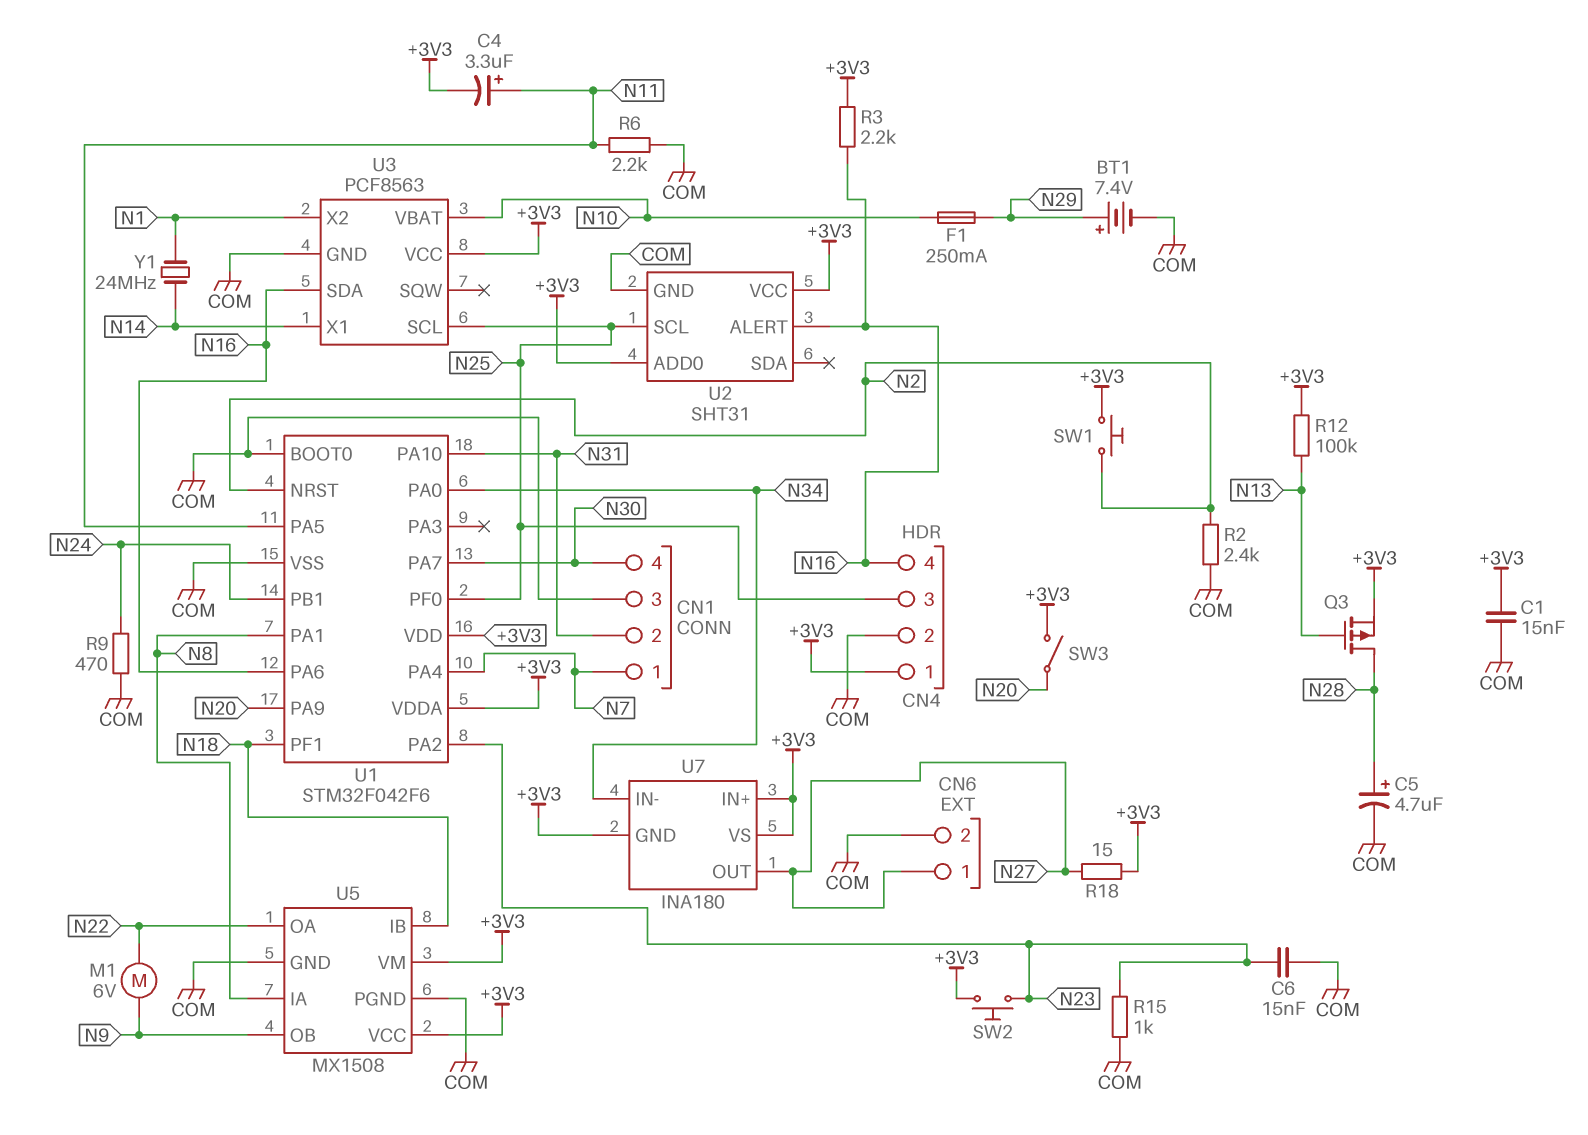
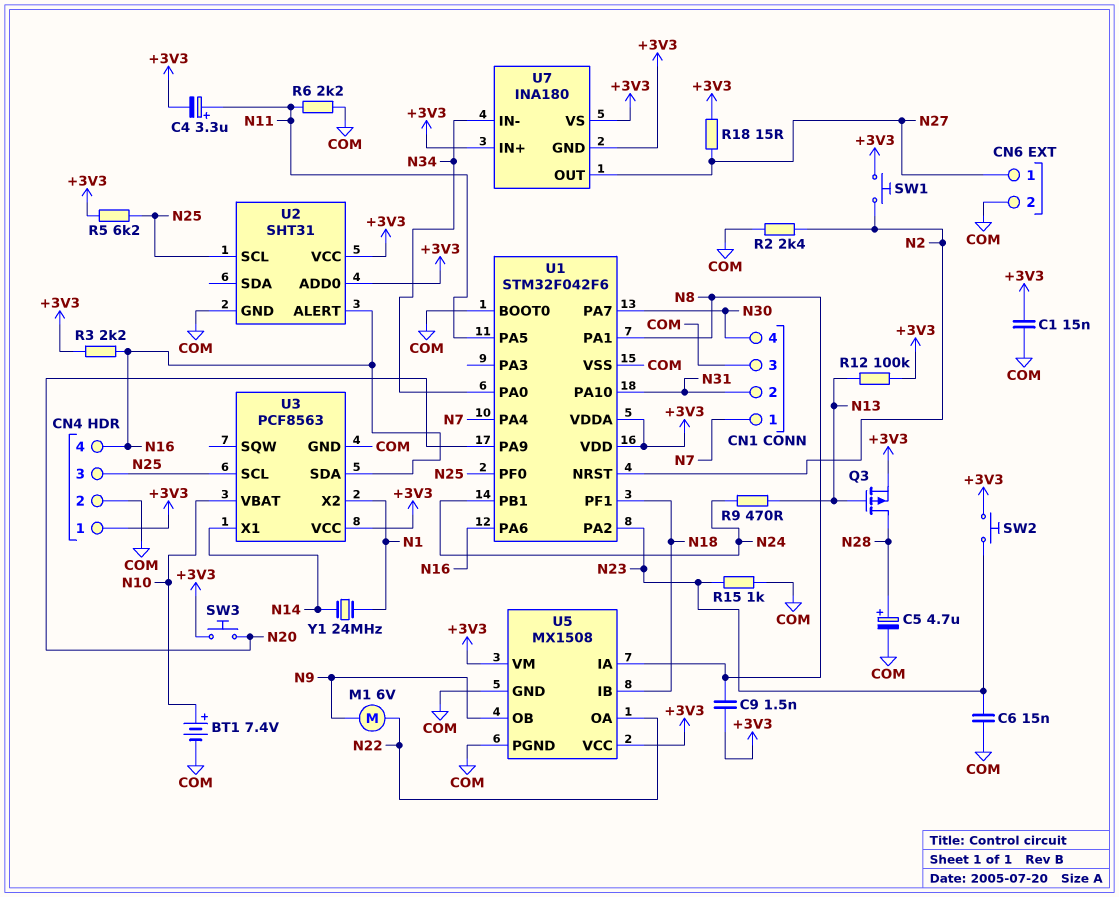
BT1: 7.4V (plus N29, minus COM) -> 7.4V (plus N10, minus COM)
C9: none -> 1.5nF (+3V3, N8)
F1: 250mA (N10, N29) -> none
R5: none -> 6.2k (+3V3, N25)
R9: 470 (COM, N24) -> 470 (N13, N24)
SW3: switch (+3V3, N20) -> button (+3V3, N20)

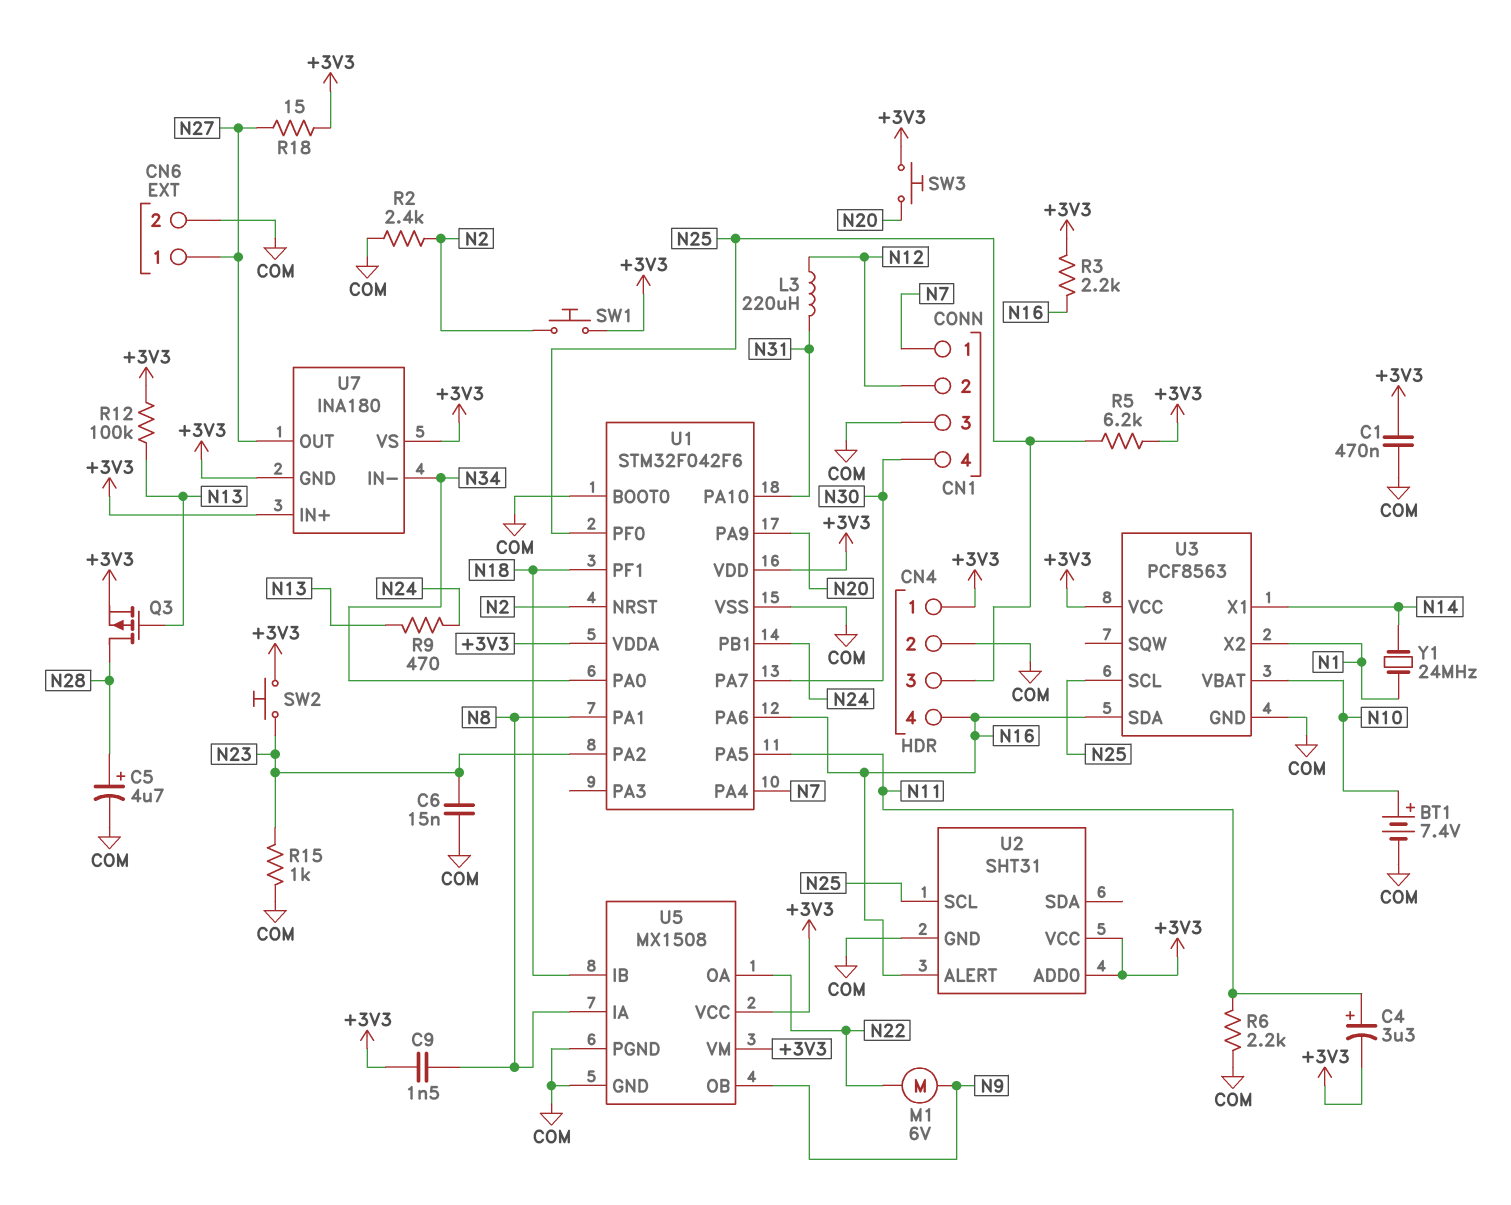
C1: 15nF (+3V3, COM) -> 470nF (+3V3, COM)
CN1 pin 2: N31 -> N12
L3: none -> 220uH (N12, N31)

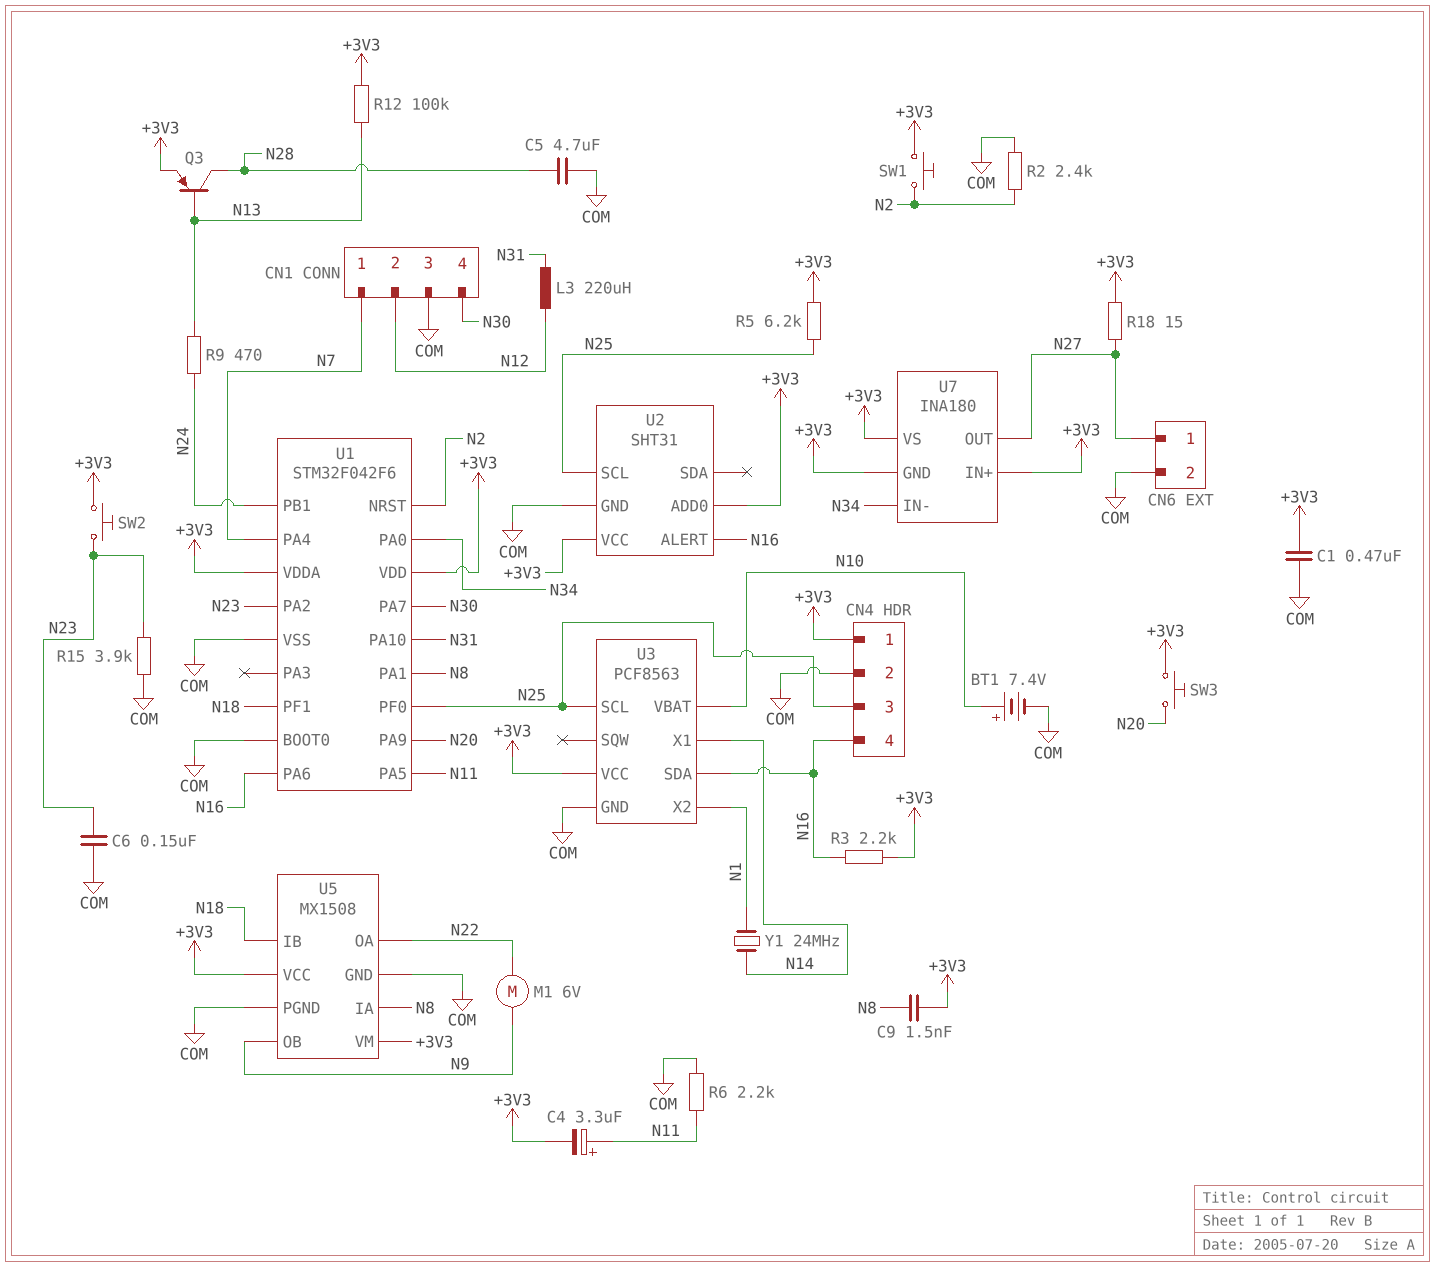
C5: 4.7uF (plus N28, minus COM) -> 4.7uF (COM, N28)
C6: 15nF (COM, N23) -> 150nF (COM, N23)
Q3: PMOS (G N13, D N28, S +3V3) -> PNP (B N13, C N28, E +3V3)
R15: 1k (COM, N23) -> 3.9k (COM, N23)

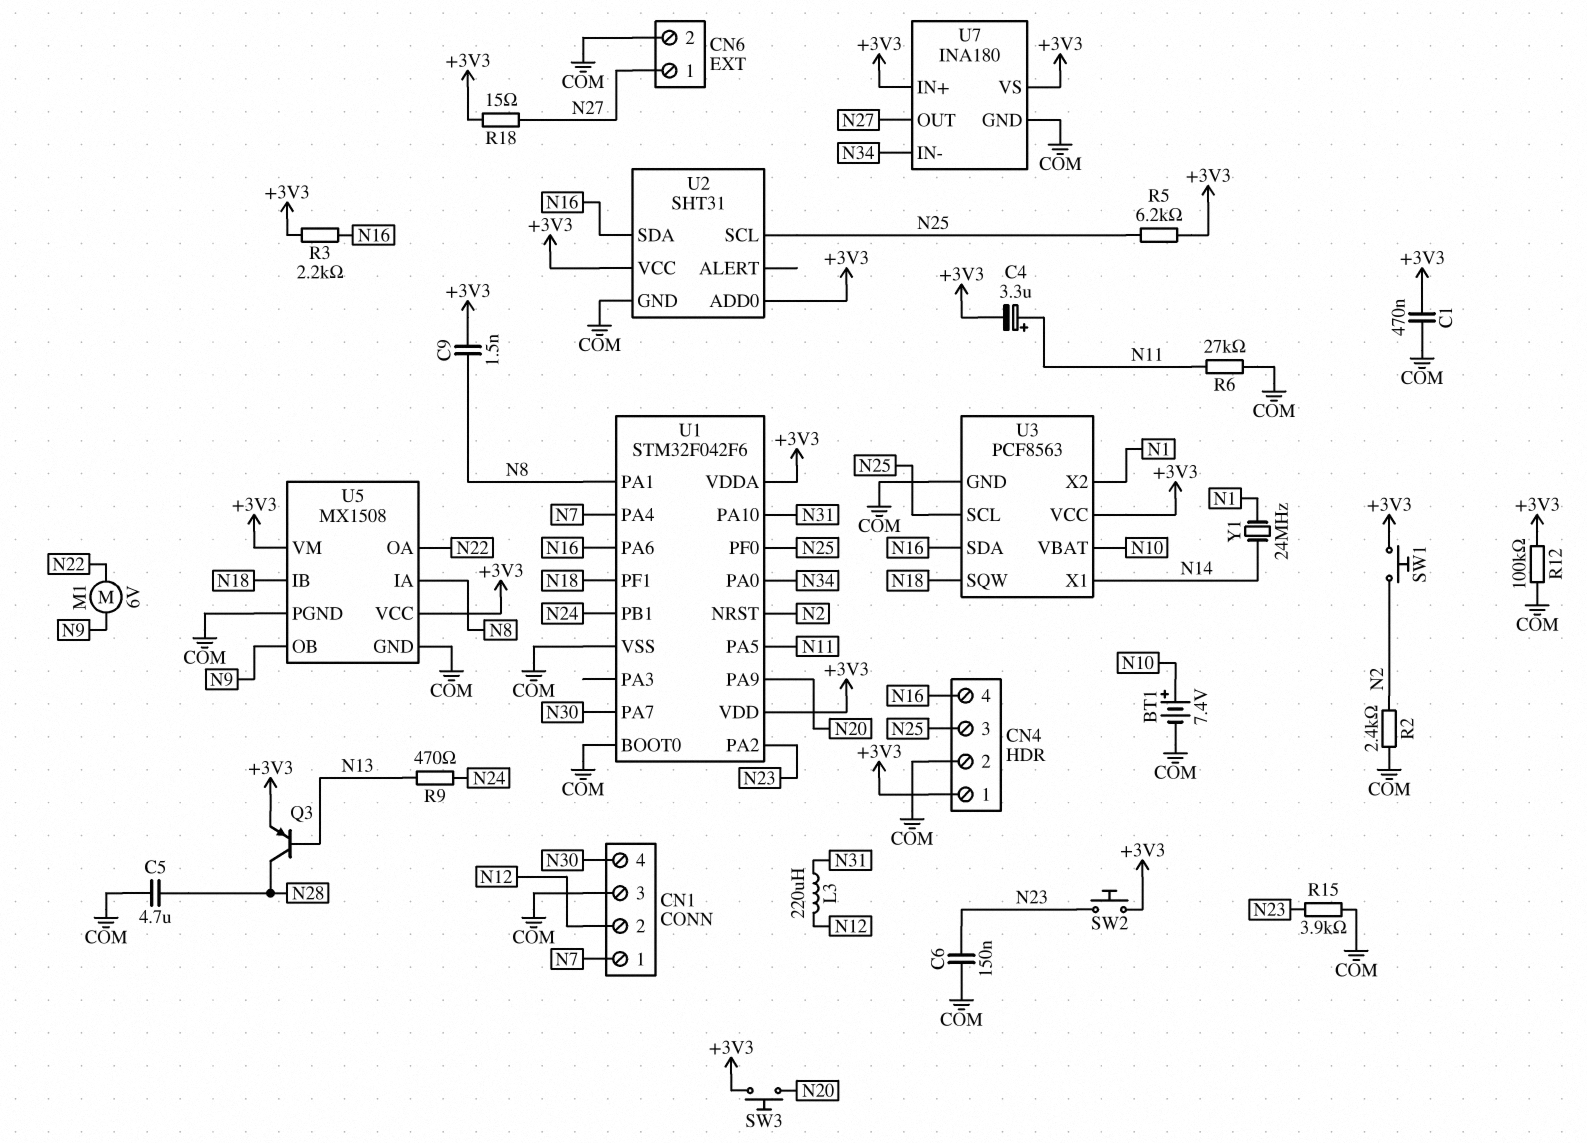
R6: 2.2k (COM, N11) -> 27k (COM, N11)
R12: 100k (+3V3, N13) -> 100k (+3V3, COM)
U2 pin ALERT: N16 -> none
U2 pin SDA: none -> N16
U3 pin SQW: none -> N18
U7 pin GND: +3V3 -> COM

